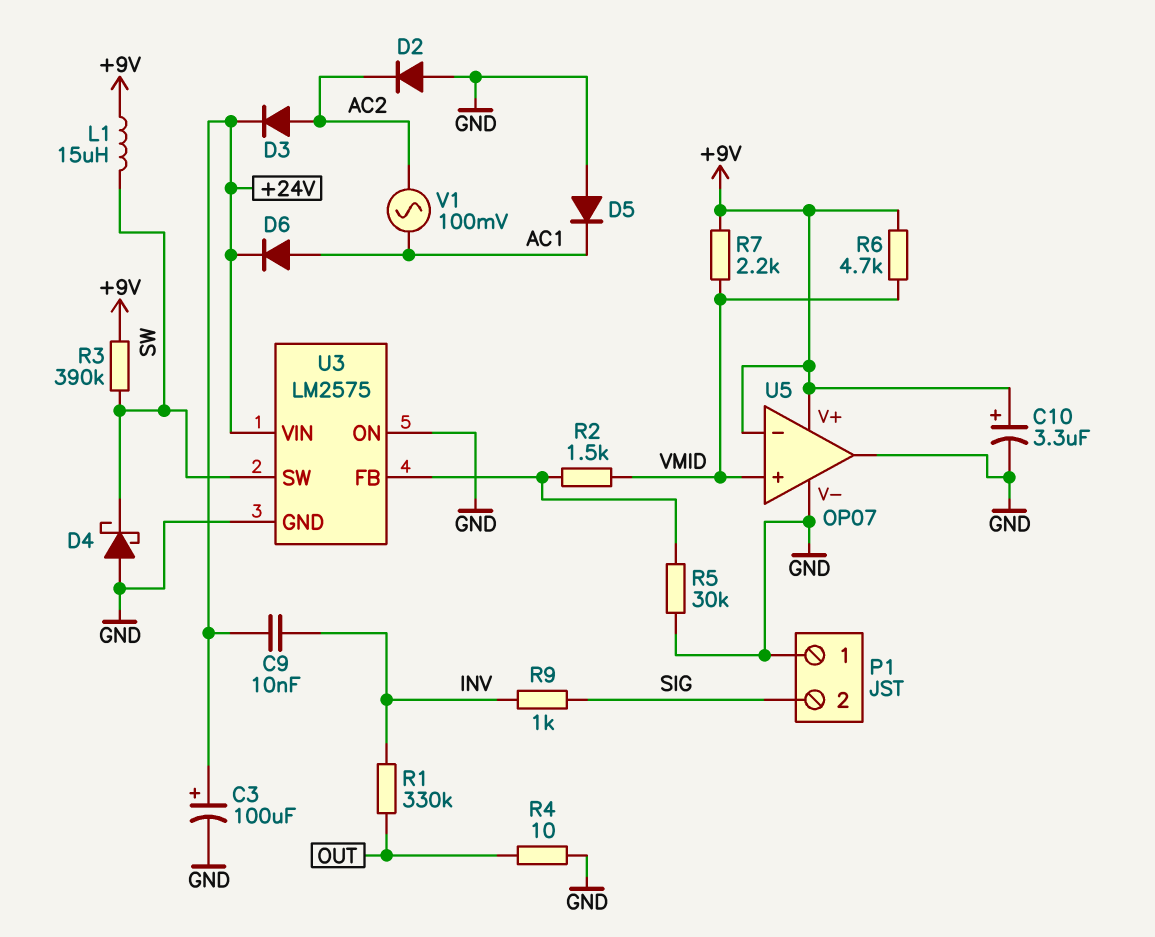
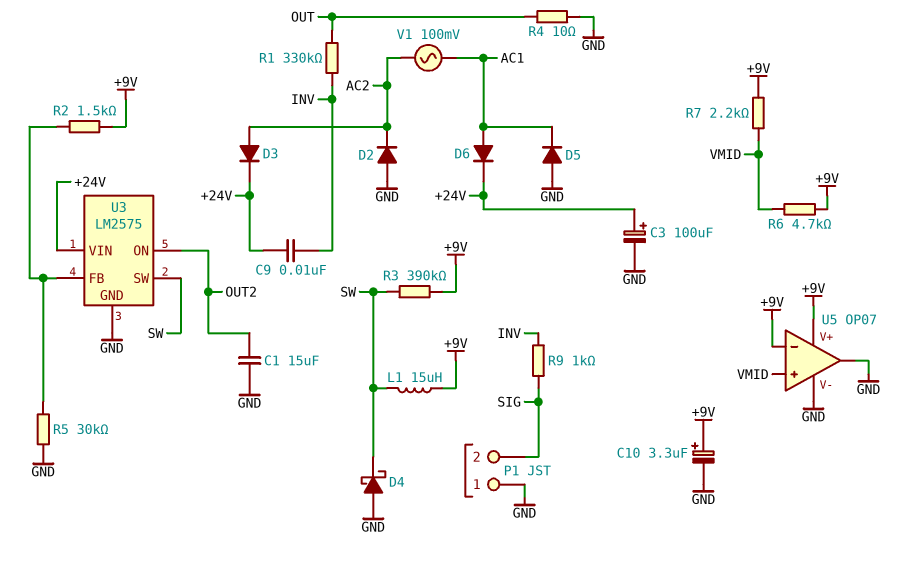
C1: none -> 15uF (GND, OUT2)
R2: 1.5k (U3/FB, VMID) -> 1.5k (+9V, U3/FB)
U3 pin ON: GND -> OUT2

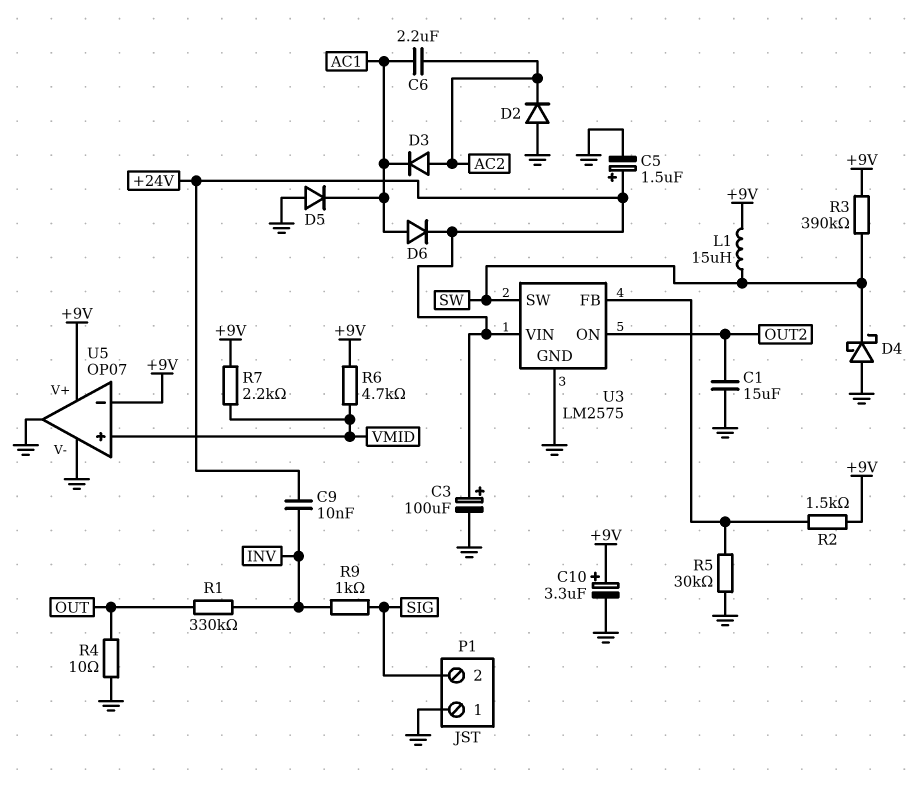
C5: none -> 1.5uF (plus +24V, minus GND)
C6: none -> 2.2uF (AC1, AC2)
D3: diode (A AC2, K +24V) -> diode (A AC2, K AC1)
V1: AC 100mV (AC1, AC2) -> none

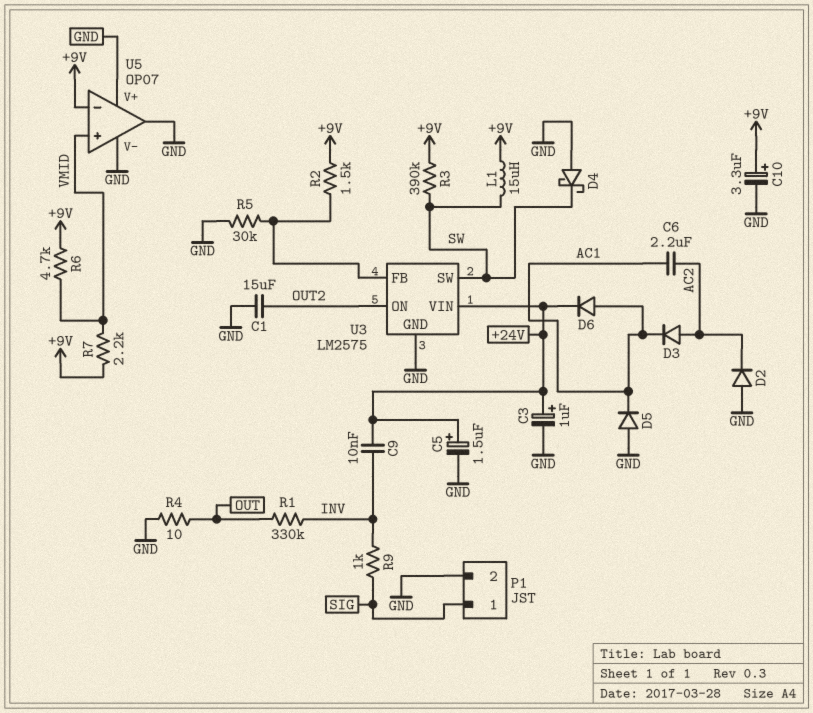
C3: 100uF (plus +24V, minus GND) -> 1uF (plus +24V, minus GND)
P1 pin 1: GND -> SIG
P1 pin 2: SIG -> GND
U5 pin V+: +9V -> GND

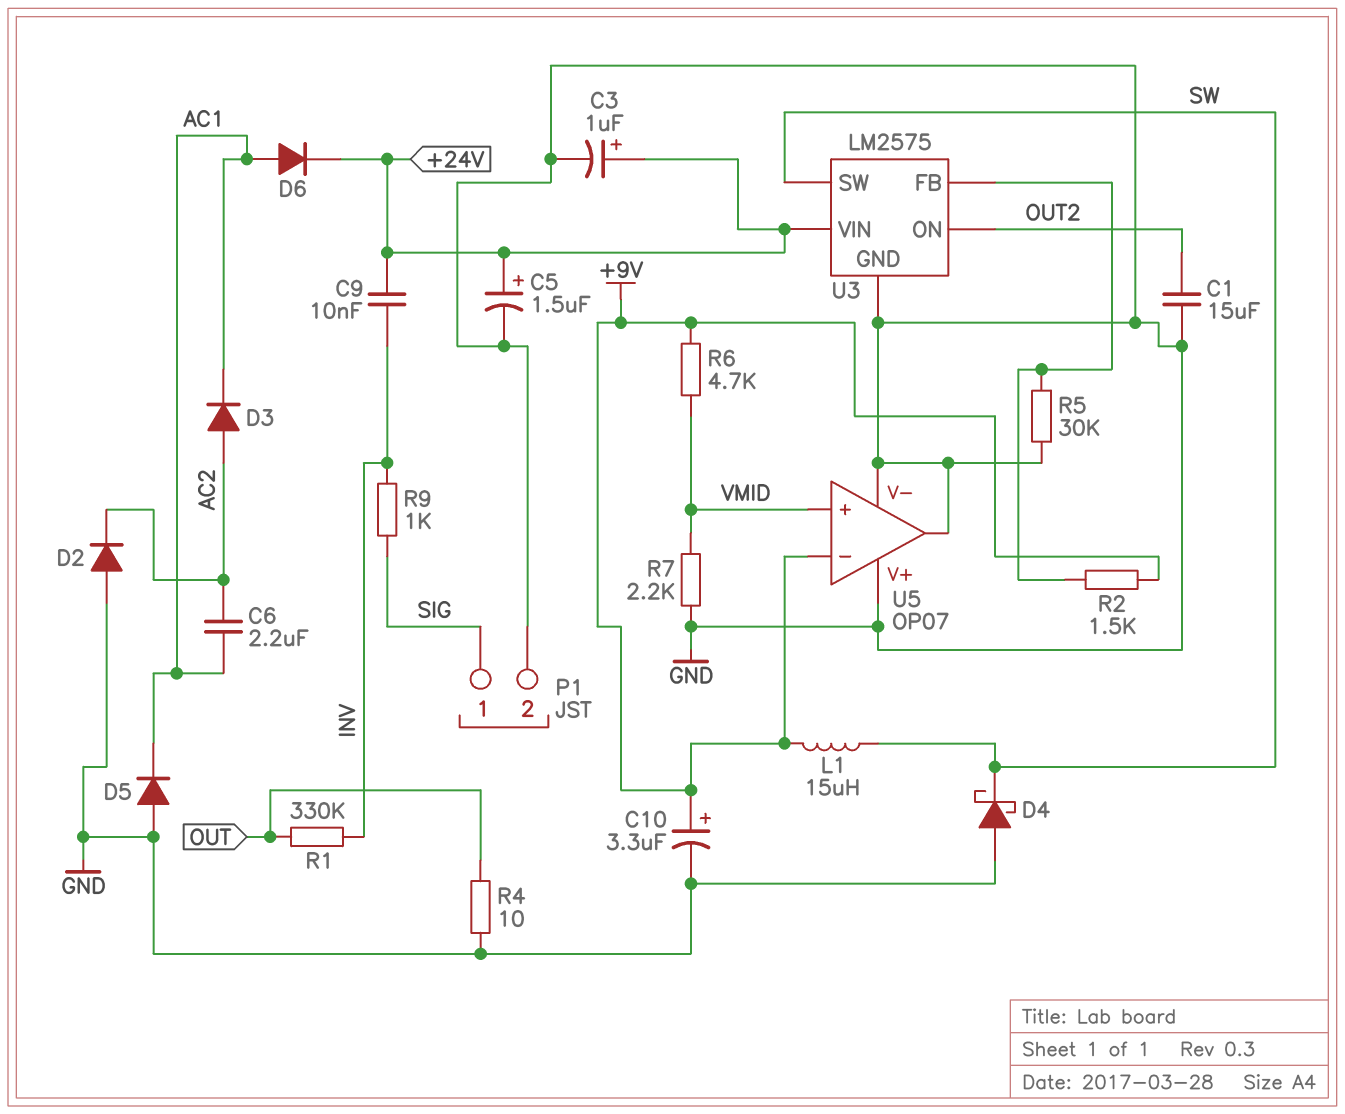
R3: 390k (+9V, SW) -> none
R7: 2.2k (+9V, VMID) -> 2.2k (GND, VMID)

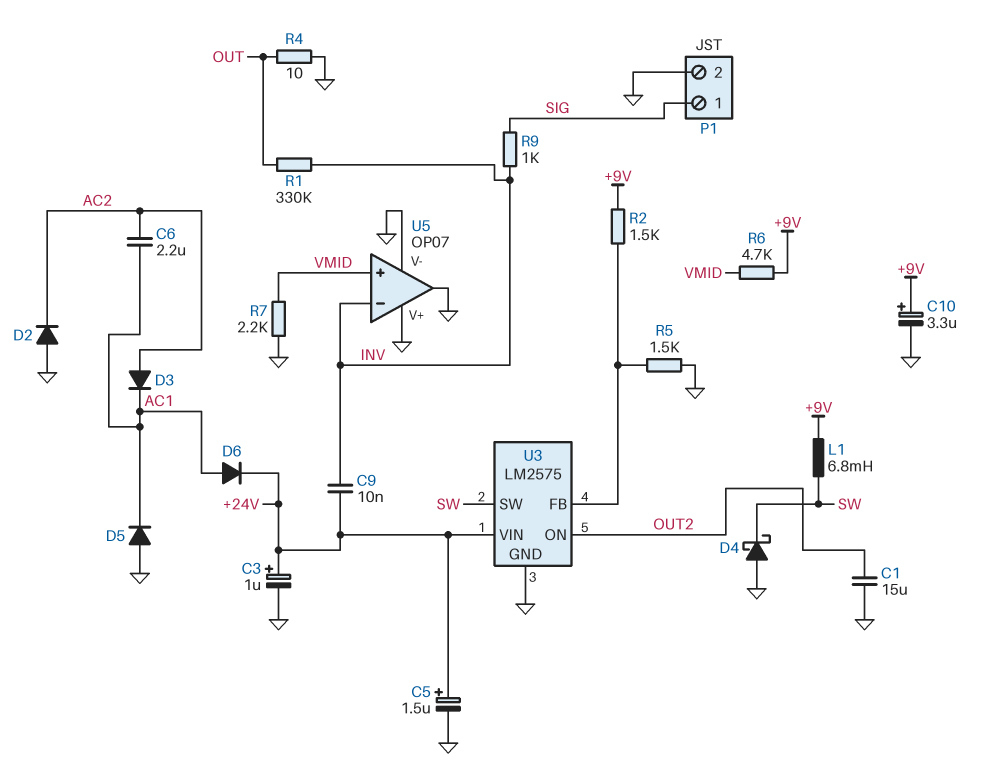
L1: 15uH (+9V, SW) -> 6.8mH (+9V, SW)
R5: 30k (GND, U3/FB) -> 1.5k (GND, U3/FB)
U5 pin in-: +9V -> INV

